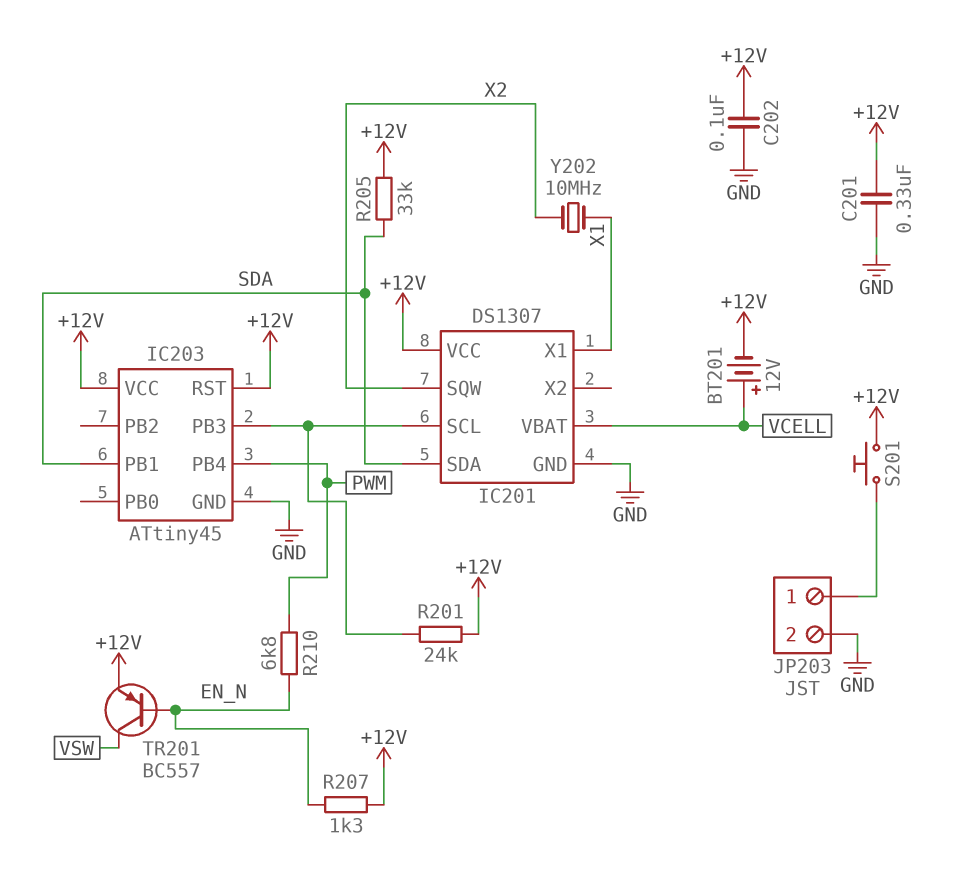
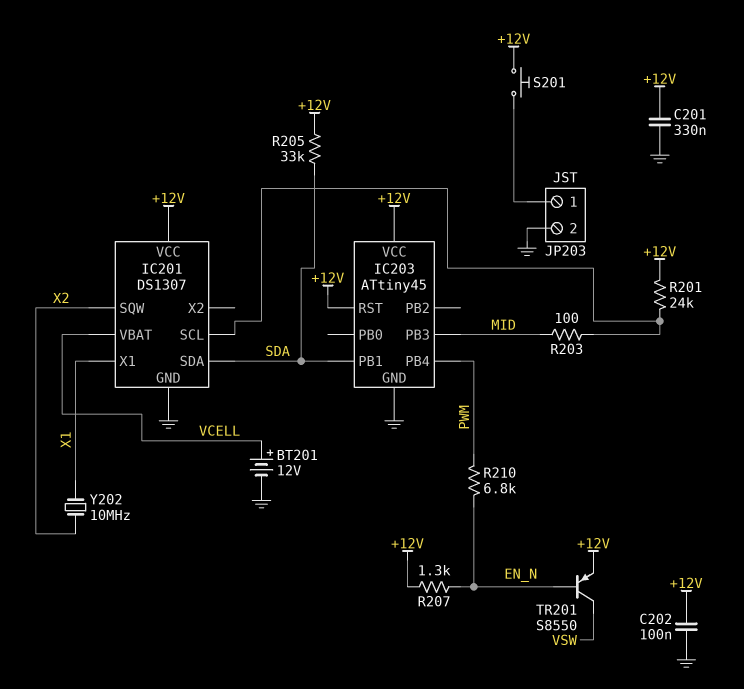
BT201: 12V (plus VCELL, minus +12V) -> 12V (plus VCELL, minus GND)
IC203 pin PB3: IC201/SCL -> MID
R203: none -> 100 (IC201/SCL, MID)
TR201: PNP BC557 (B EN_N, C VSW, E +12V) -> PNP S8550 (B EN_N, C VSW, E +12V)

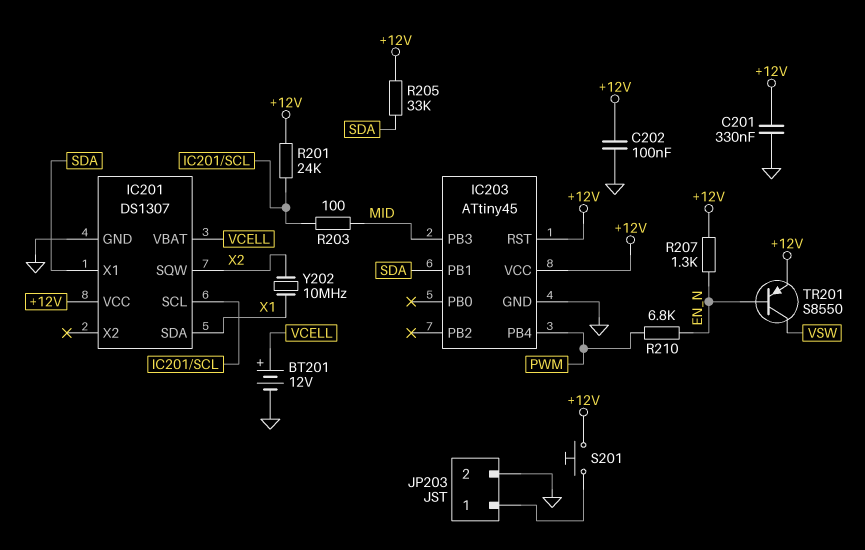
IC201 pin SDA: SDA -> X1
IC201 pin X1: X1 -> SDA

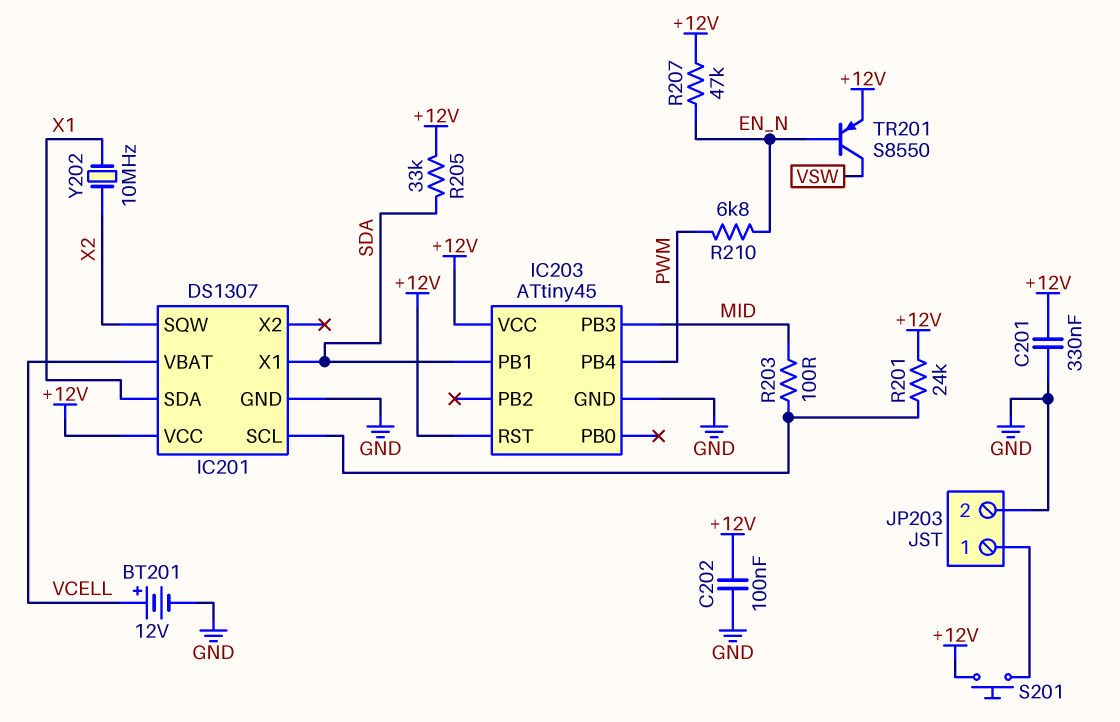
R207: 1.3k (+12V, EN_N) -> 47k (+12V, EN_N)

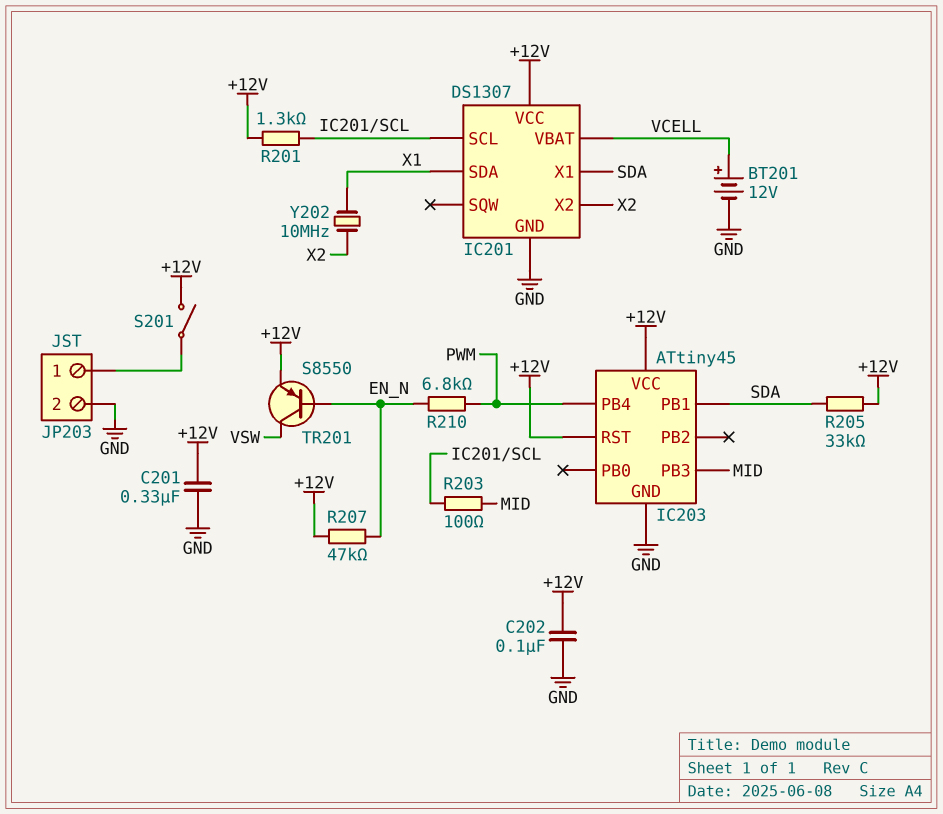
IC201 pin SQW: X2 -> none
IC201 pin X2: none -> X2
R201: 24k (+12V, IC201/SCL) -> 1.3k (+12V, IC201/SCL)
S201: button (+12V, JP203/1) -> switch (+12V, JP203/1)

